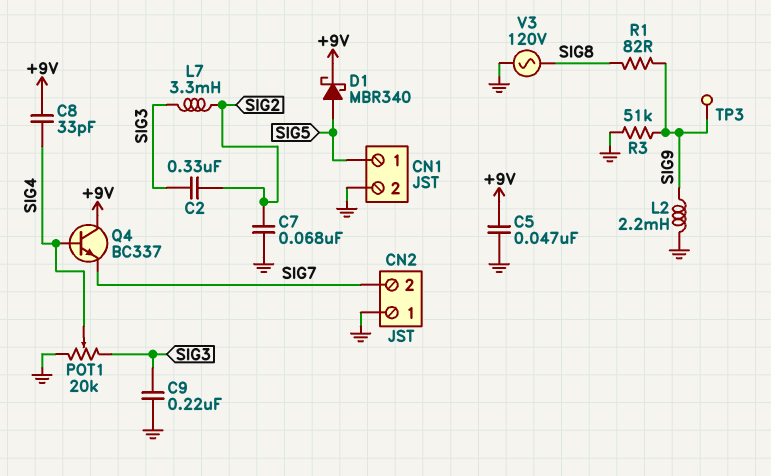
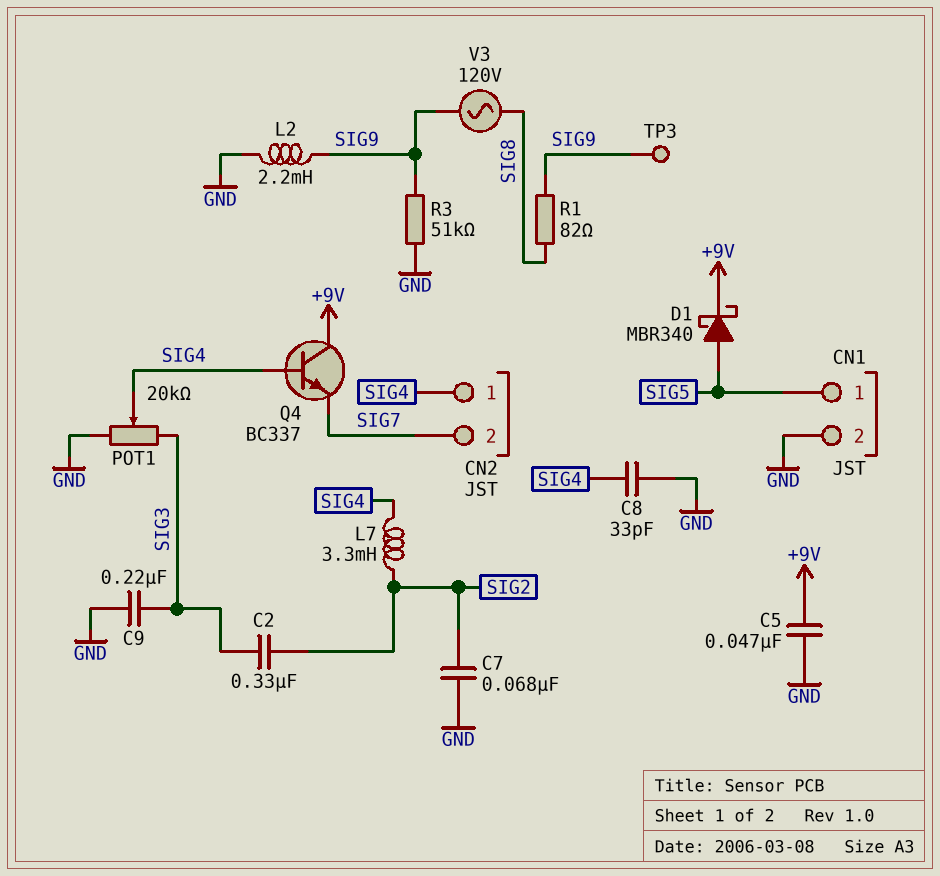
C8: 33pF (+9V, SIG4) -> 33pF (GND, SIG4)
CN2 pin 1: GND -> SIG4
L7: 3.3mH (SIG2, SIG3) -> 3.3mH (SIG2, SIG4)
V3: AC 120V (GND, SIG8) -> AC 120V (SIG8, SIG9)

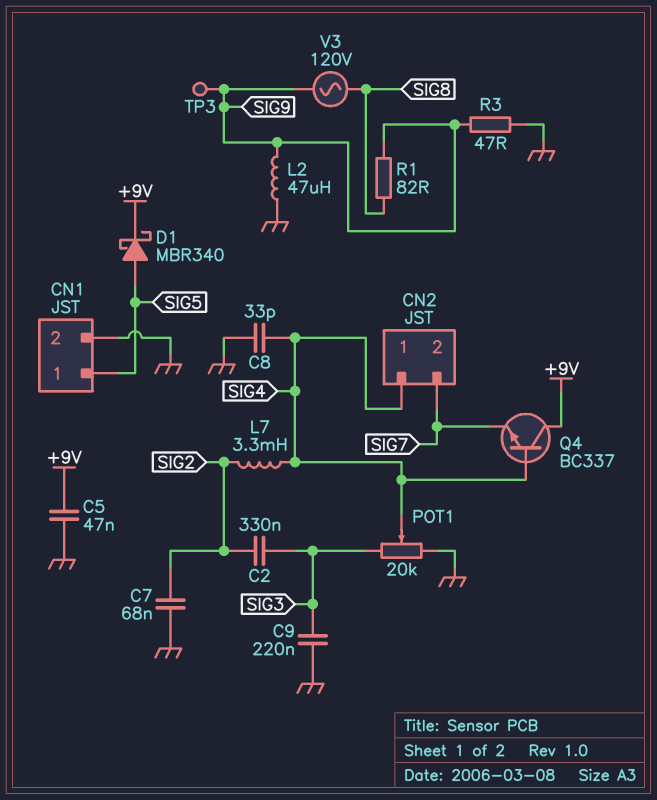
L2: 2.2mH (GND, SIG9) -> 47uH (GND, SIG9)
R3: 51k (GND, SIG9) -> 47 (GND, SIG9)

